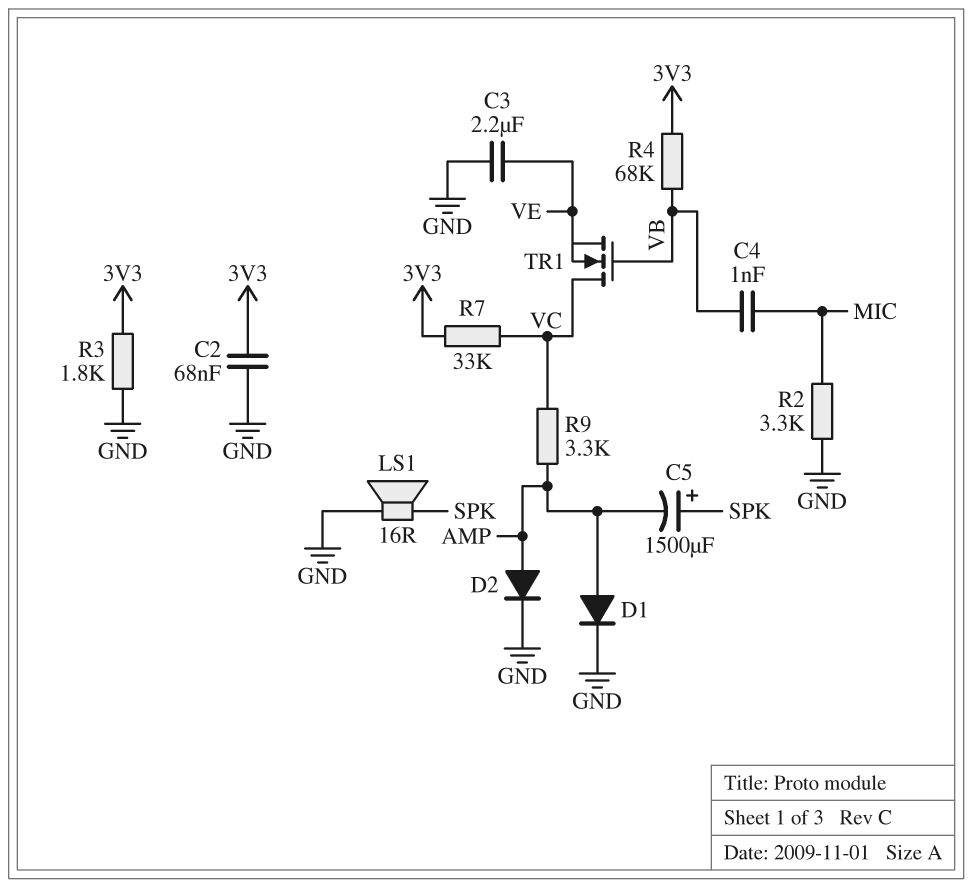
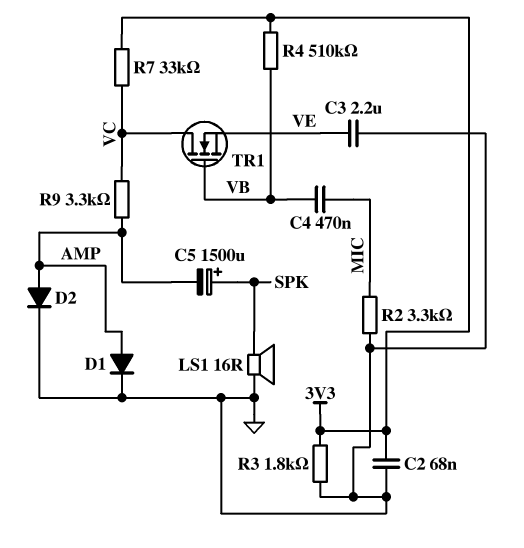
C4: 1nF (MIC, VB) -> 470nF (MIC, VB)
R4: 68k (3V3, VB) -> 510k (3V3, VB)

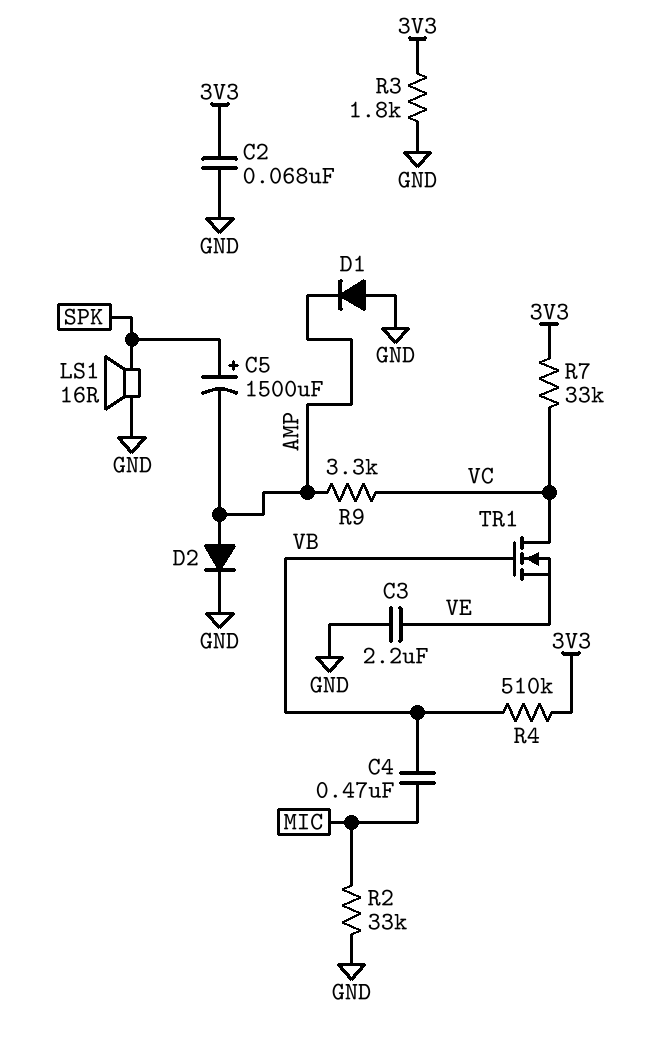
D1: diode (A AMP, K GND) -> diode (A GND, K AMP)
R2: 3.3k (GND, MIC) -> 33k (GND, MIC)

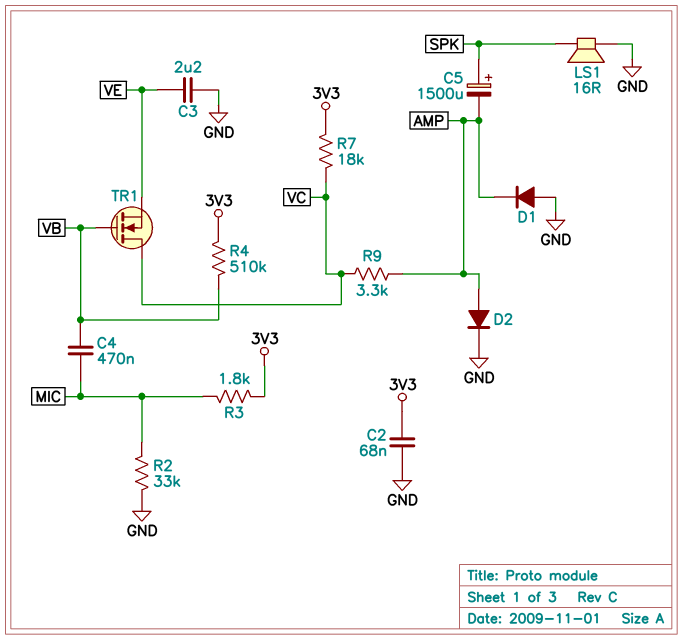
R3: 1.8k (3V3, GND) -> 1.8k (3V3, MIC)
R7: 33k (3V3, VC) -> 18k (3V3, VC)

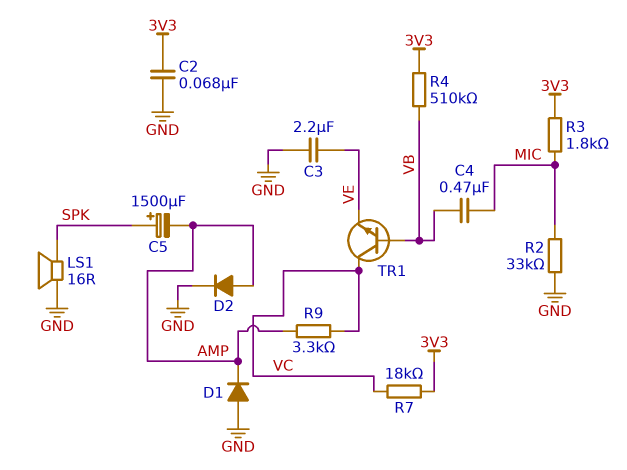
TR1: NMOS (G VB, D VC, S VE) -> NPN (B VB, C VC, E VE)

